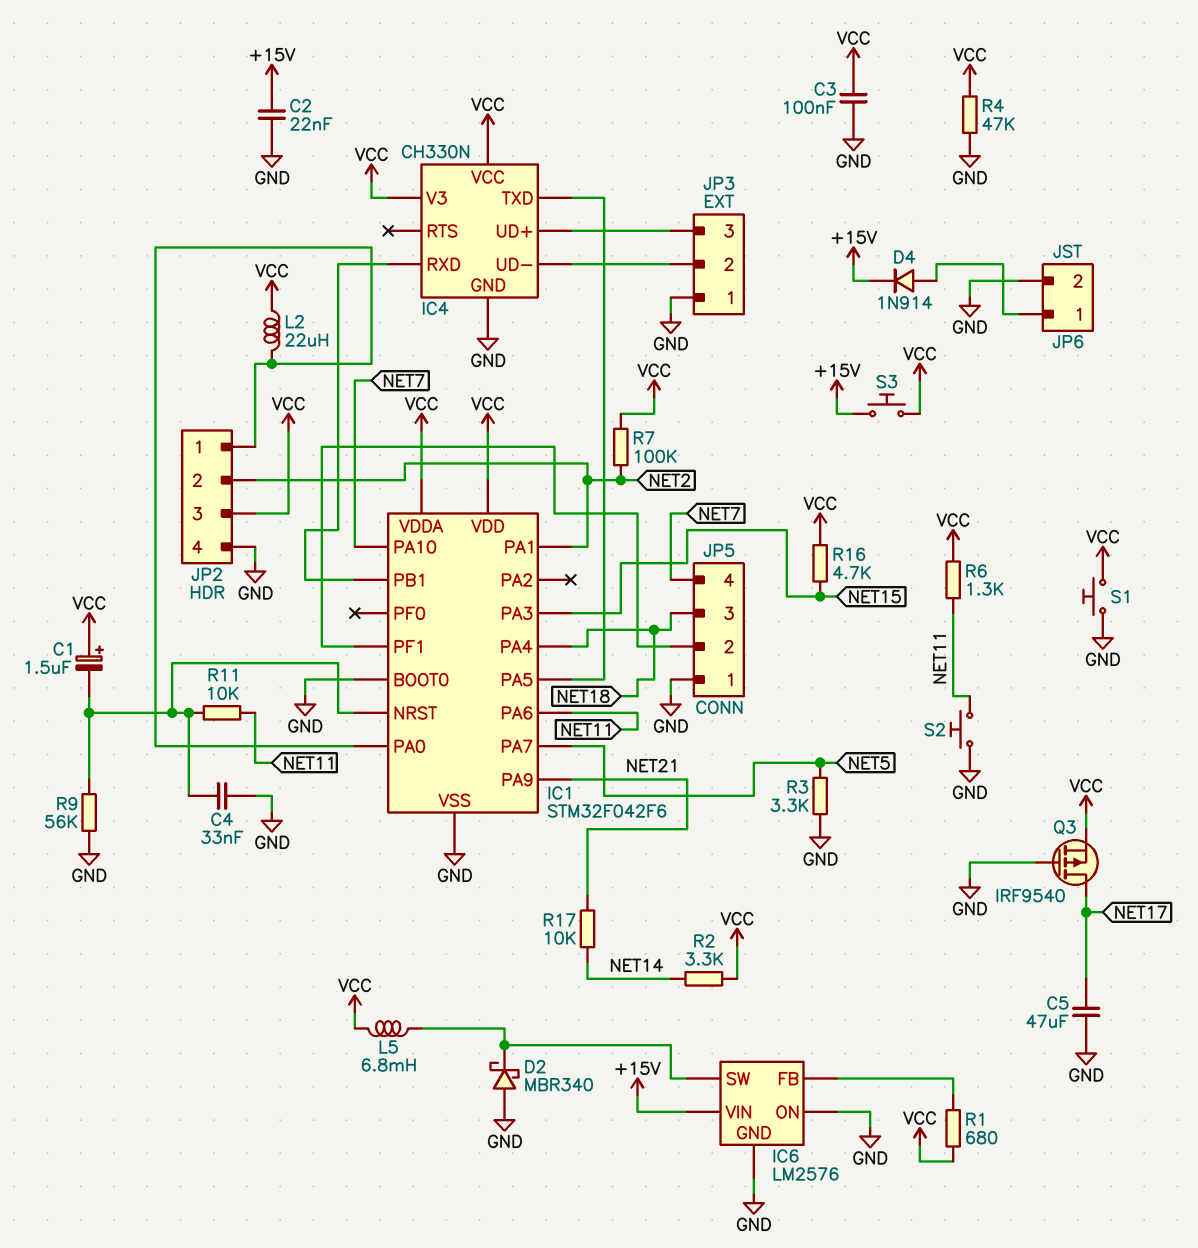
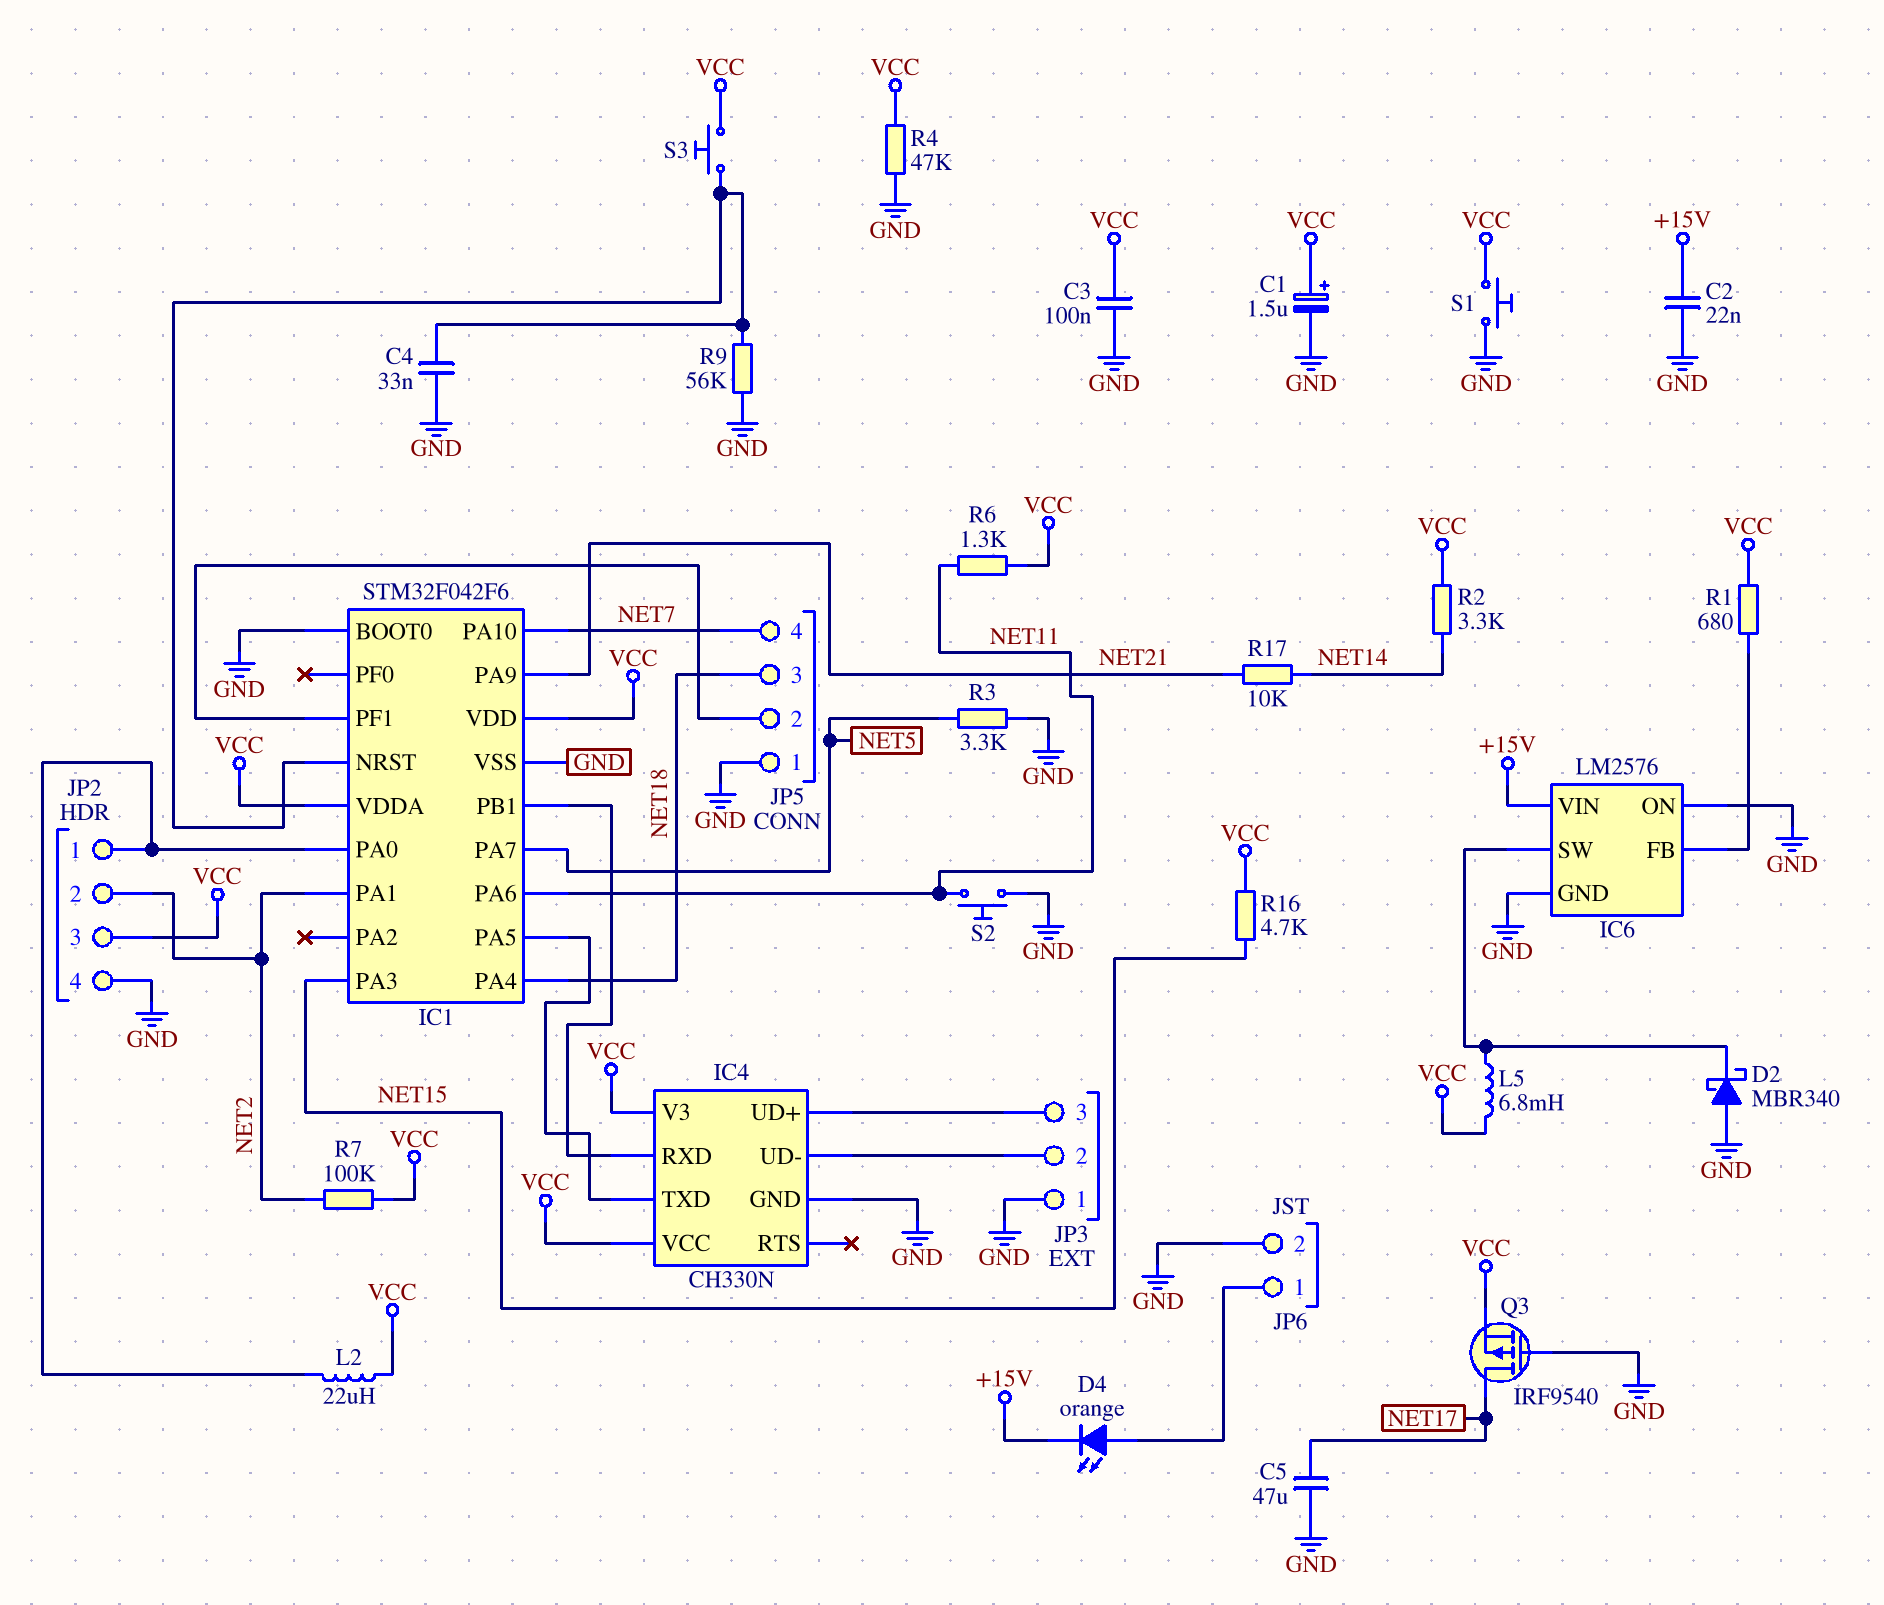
C1: 1.5uF (plus VCC, minus IC1/NRST) -> 1.5uF (plus VCC, minus GND)
D4: diode 1N914 (A JP6/1, K +15V) -> LED orange (A JP6/1, K +15V)
R11: 10k (IC1/NRST, NET11) -> none
S3: button (+15V, VCC) -> button (IC1/NRST, VCC)

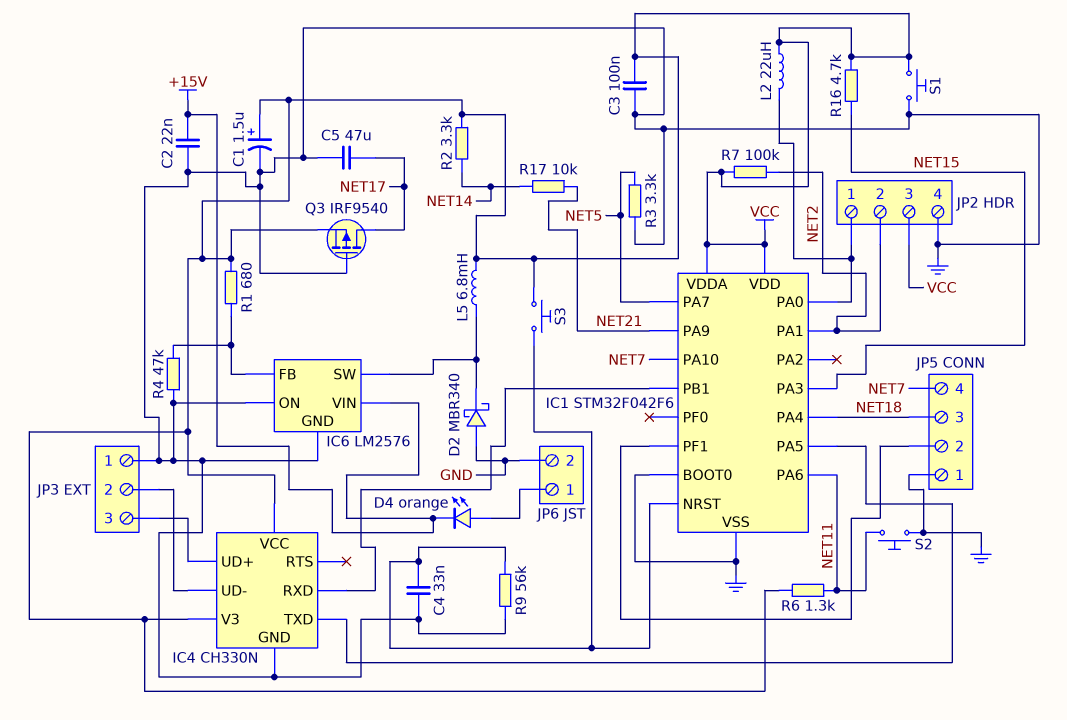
R4: 47k (GND, VCC) -> 47k (GND, IC6/FB)

